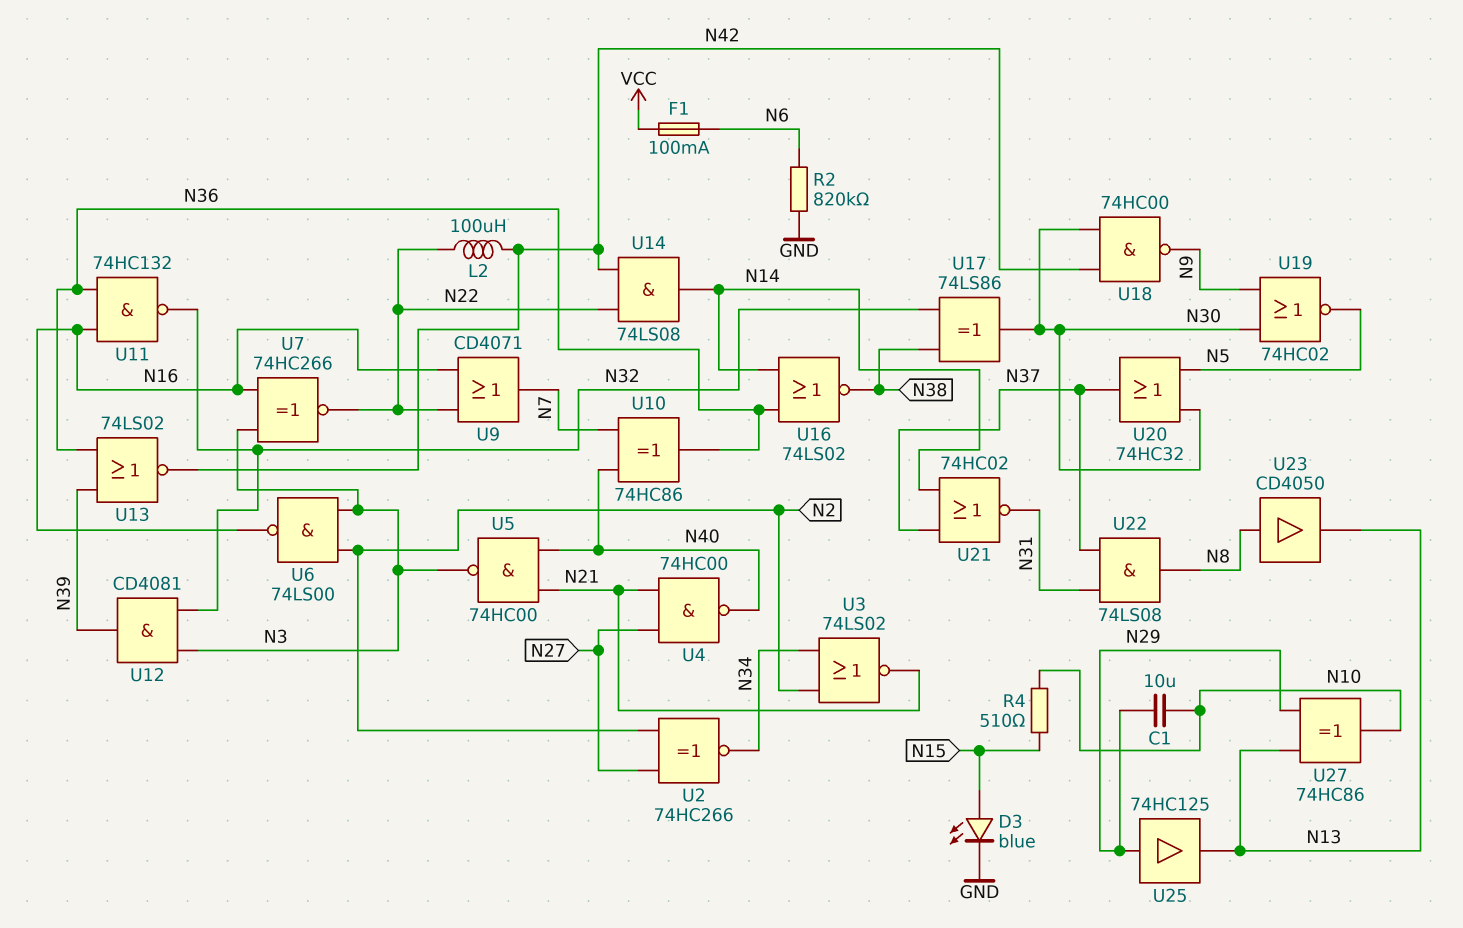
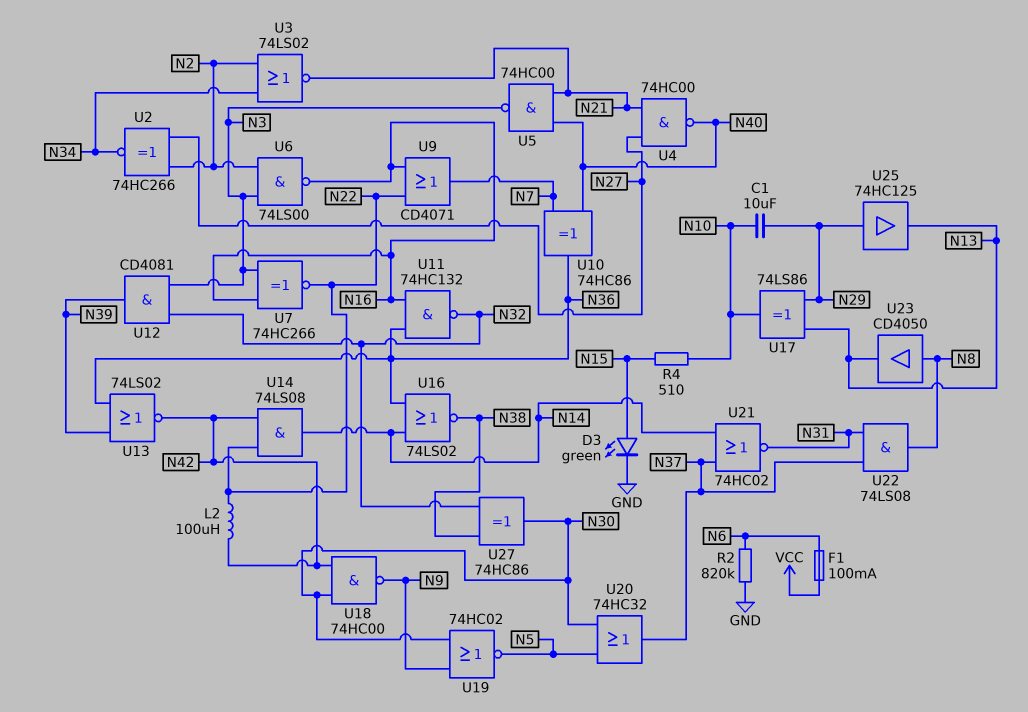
D3: LED blue (A N15, K GND) -> LED green (A N15, K GND)
U17: XOR 74LS86 (in N32, in N38, out N30) -> XOR 74LS86 (in N13, in N29, out N10)
U27: XOR 74HC86 (in N13, in N29, out N10) -> XOR 74HC86 (in N32, in N38, out N30)

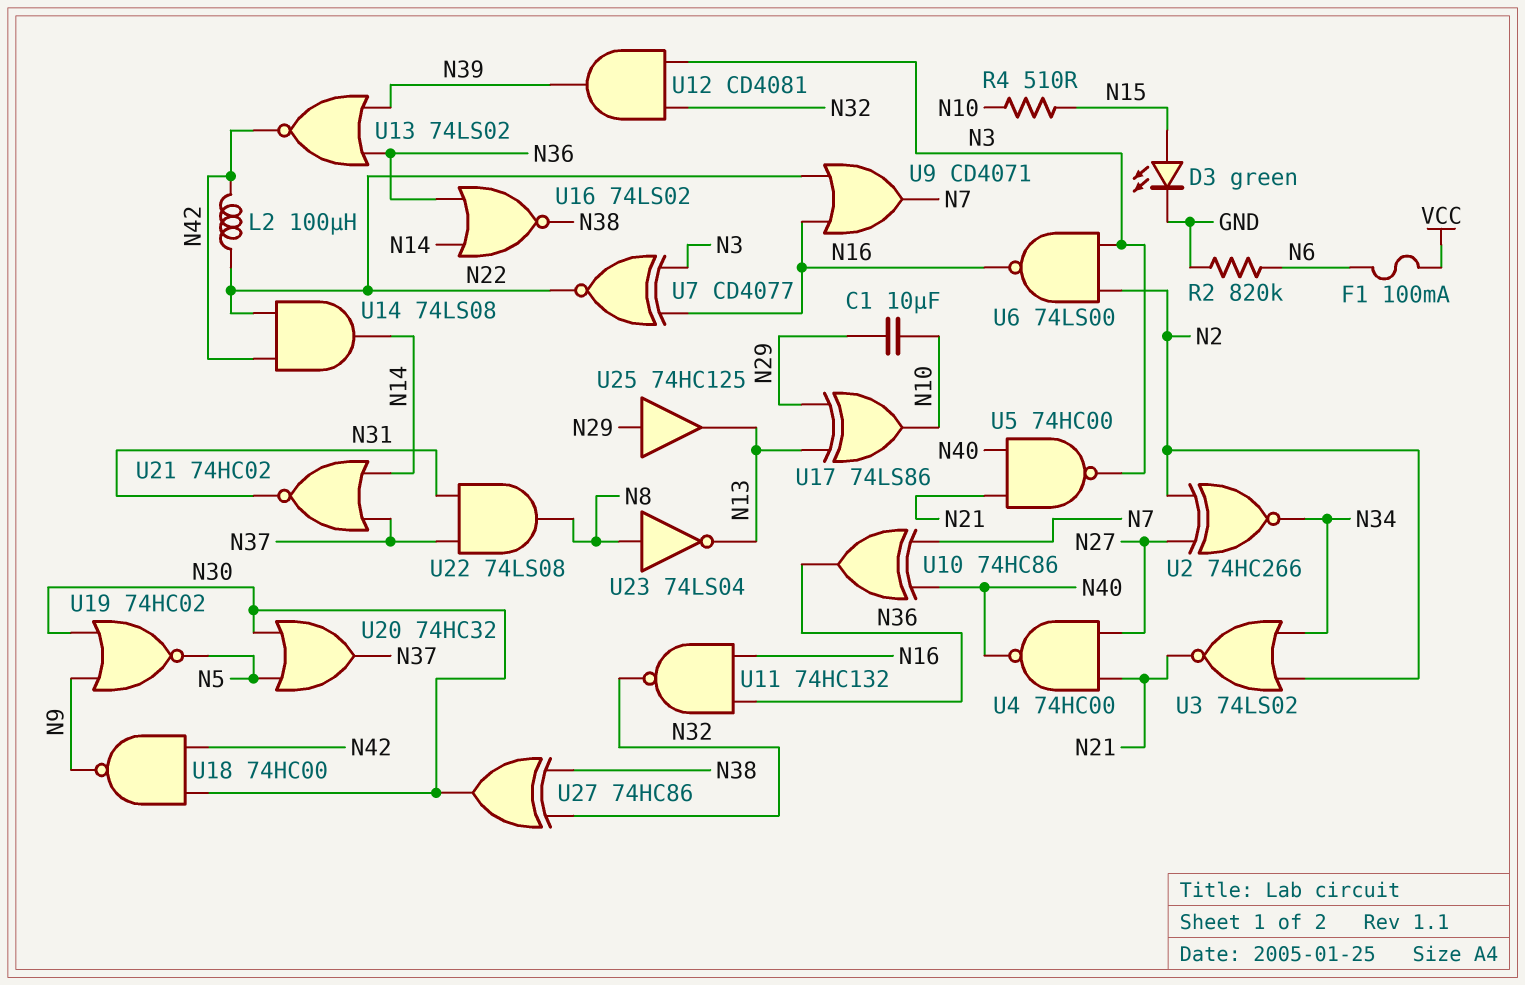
U7: XNOR 74HC266 (in N3, in N16, out N22) -> XNOR CD4077 (in N3, in N16, out N22)
U23: buffer CD4050 (in N8, out N13) -> NOT 74LS04 (in N8, out N13)

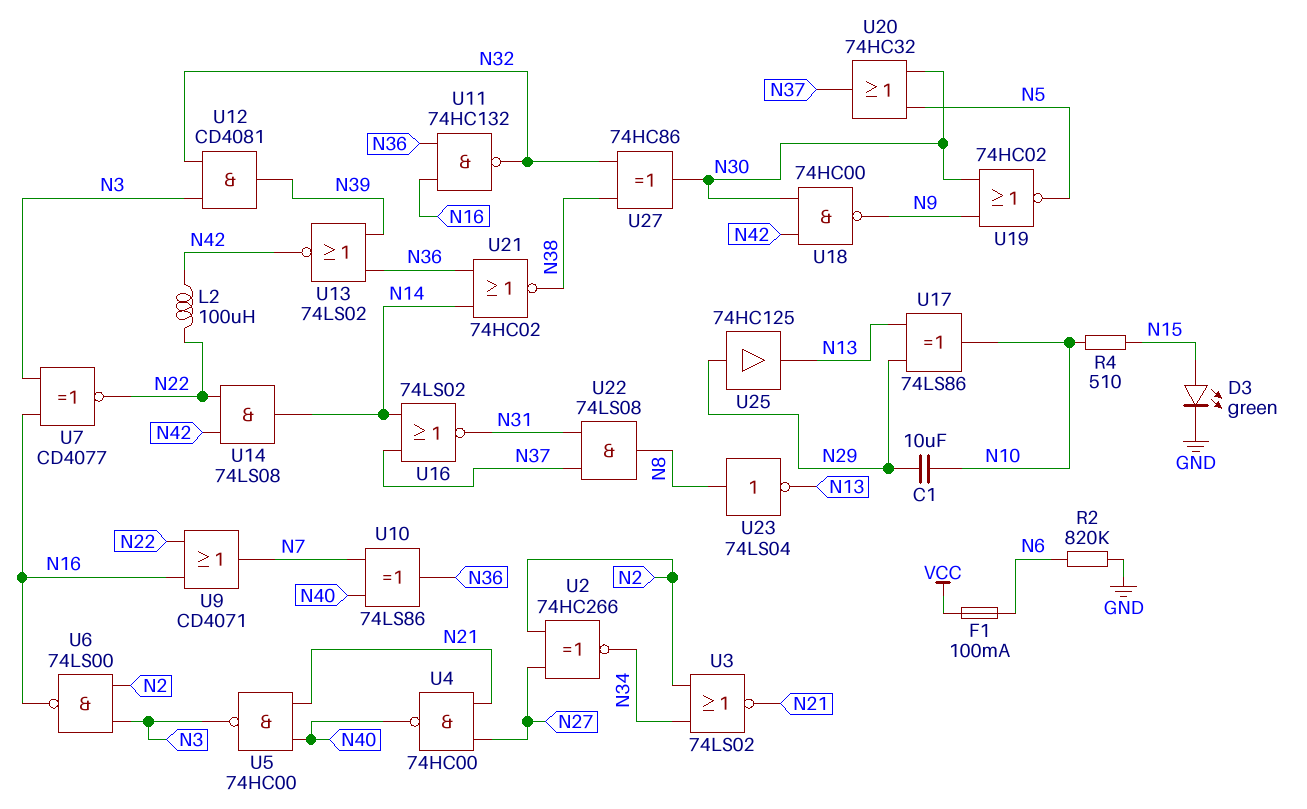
U10: XOR 74HC86 (in N7, in N40, out N36) -> XOR 74LS86 (in N7, in N40, out N36)
U16: NOR 74LS02 (in N14, in N36, out N38) -> NOR 74LS02 (in N14, in N37, out N31)
U21: NOR 74HC02 (in N14, in N37, out N31) -> NOR 74HC02 (in N14, in N36, out N38)

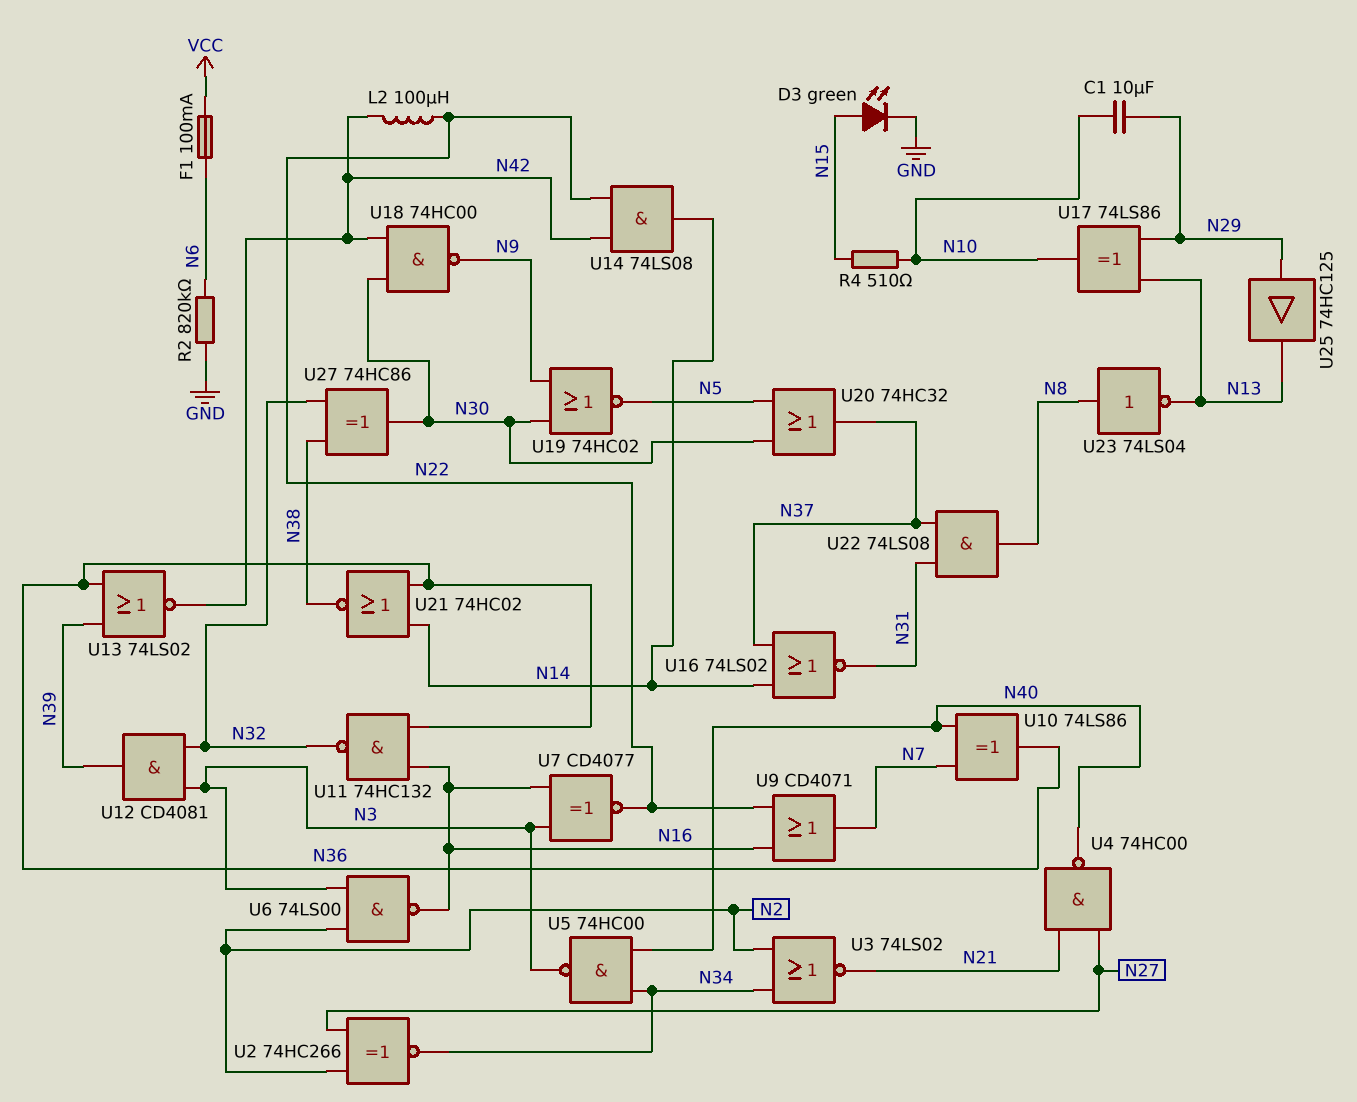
U5: NAND 74HC00 (in N21, in N40, out N3) -> NAND 74HC00 (in N34, in N40, out N3)

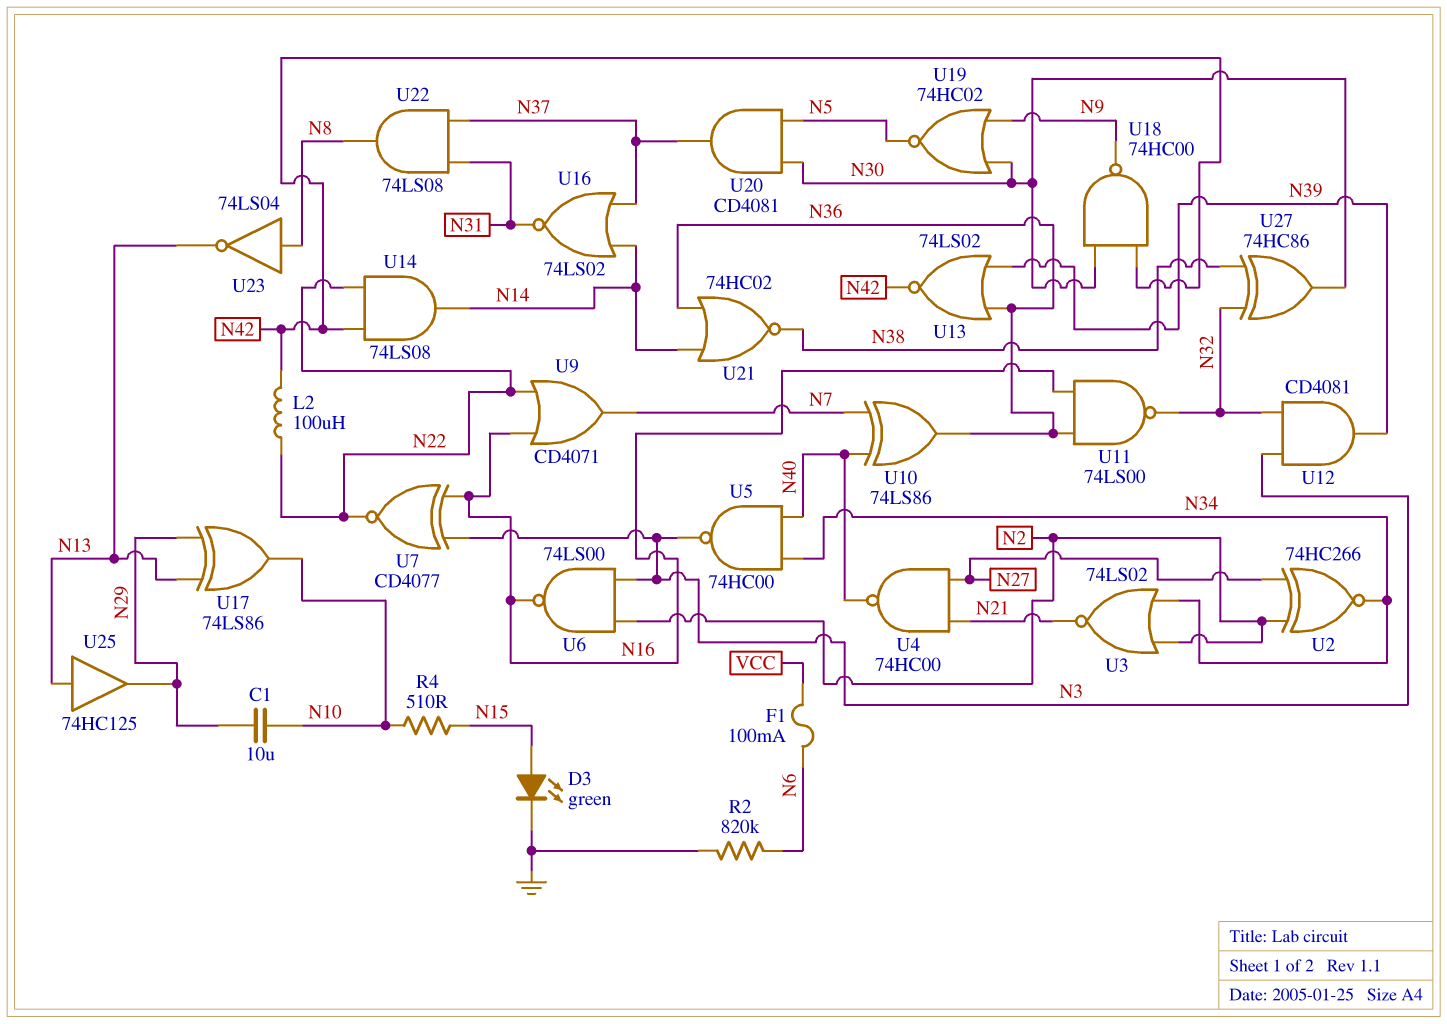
U11: NAND 74HC132 (in N16, in N36, out N32) -> NAND 74LS00 (in N16, in N36, out N32)
U20: OR 74HC32 (in N5, in N30, out N37) -> AND CD4081 (in N5, in N30, out N37)
U25: buffer 74HC125 (in N29, out N13) -> buffer 74HC125 (in N13, out N29)

